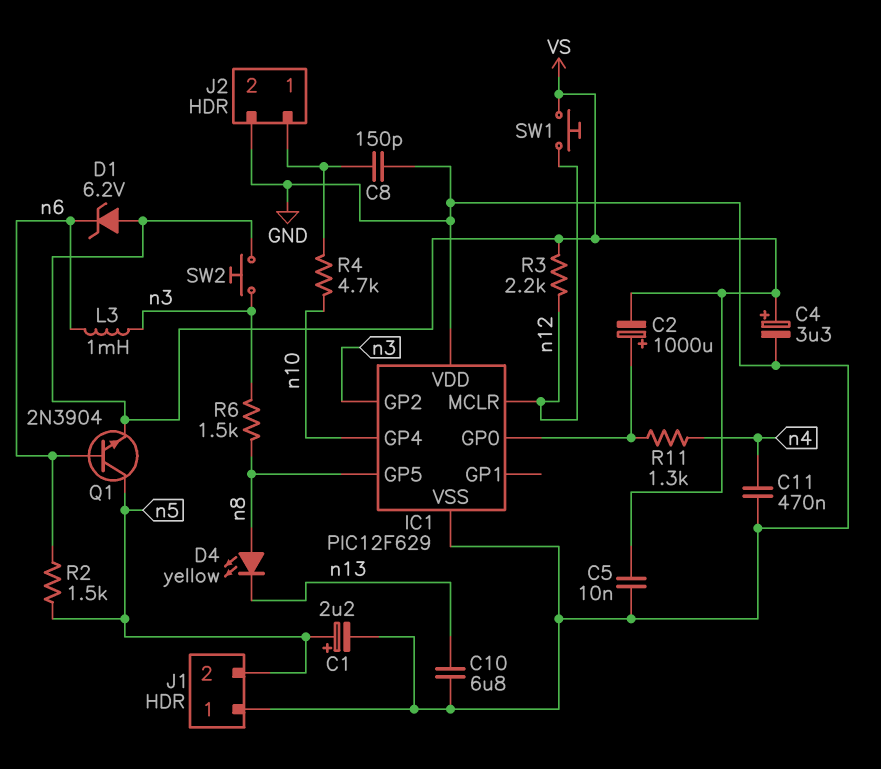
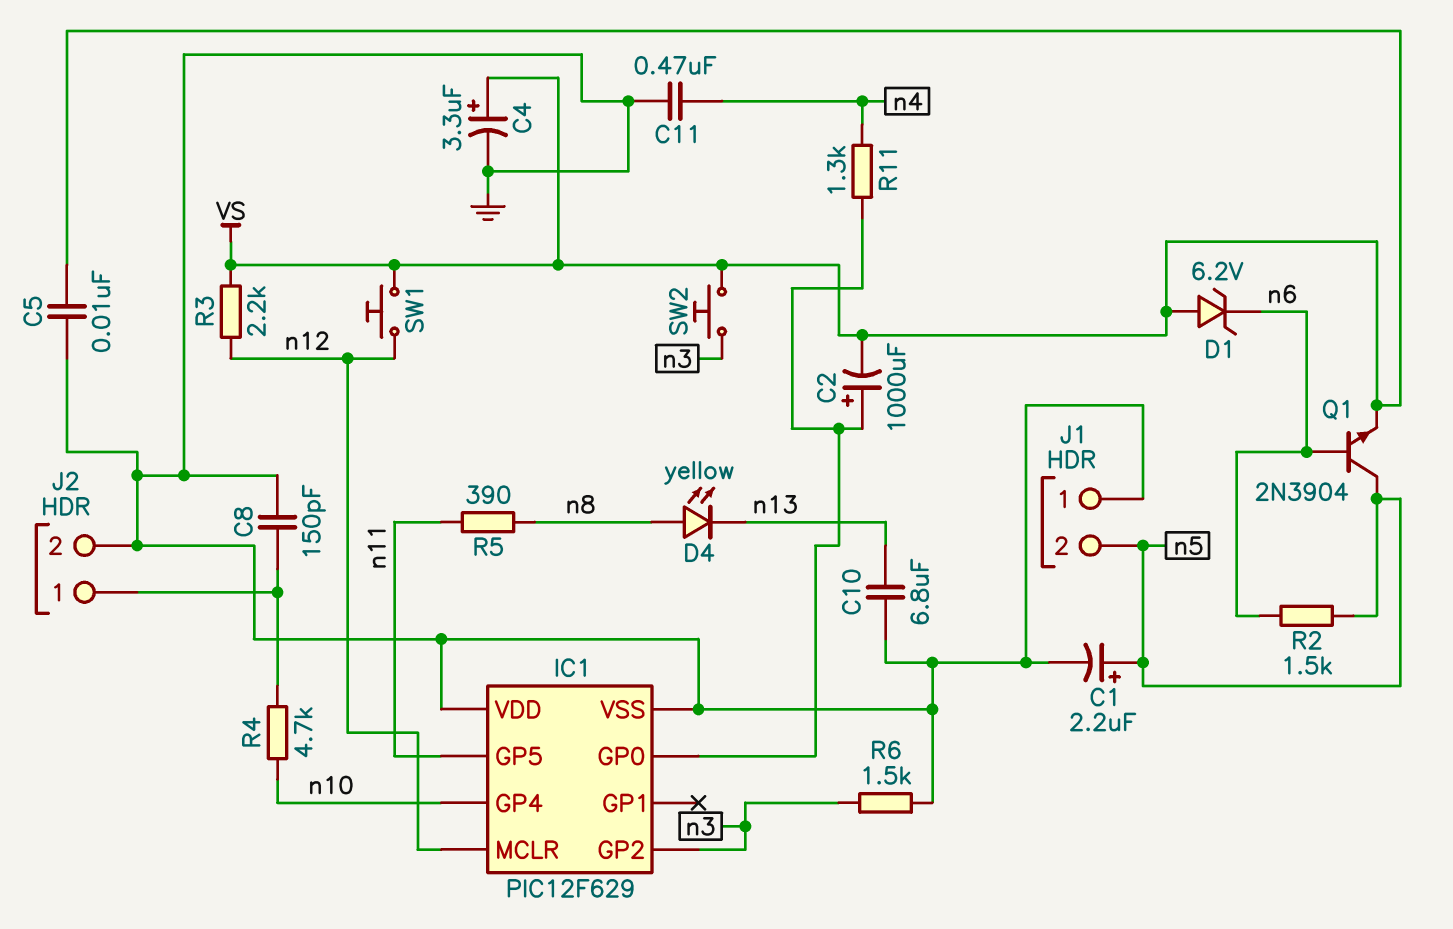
IC1 pin GP5: n8 -> n11
L3: 1mH (n3, n6) -> none
R5: none -> 390 (n8, n11)
R6: 1.5k (n3, n8) -> 1.5k (GND, n3)

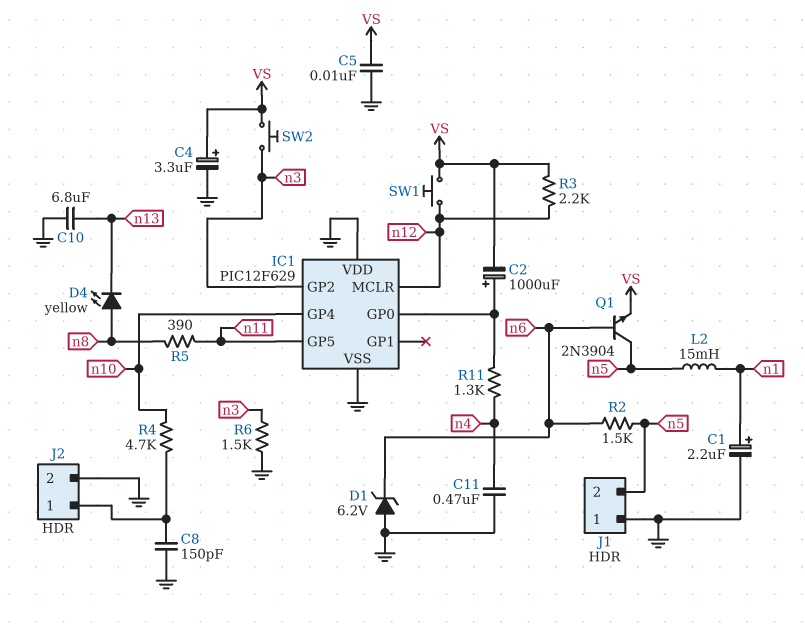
C1: 2.2uF (plus n5, minus GND) -> 2.2uF (plus n1, minus GND)
D1: zener 6.2V (A VS, K n6) -> zener 6.2V (A GND, K n6)
L2: none -> 15mH (n1, n5)

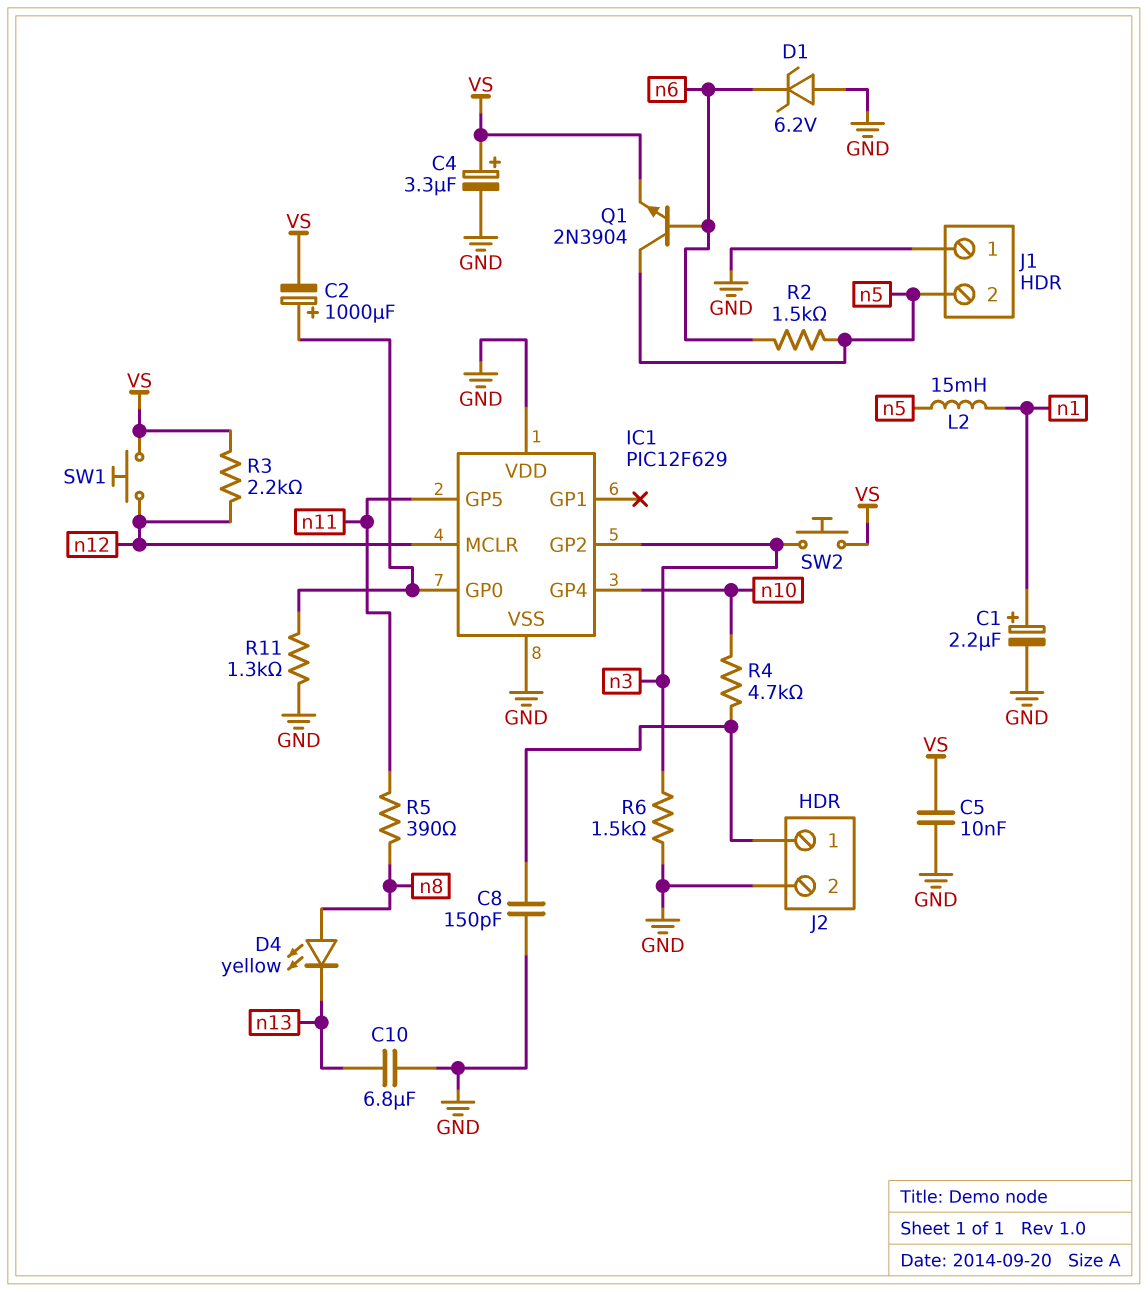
C11: 470nF (GND, n4) -> none
R11: 1.3k (IC1/GP0, n4) -> 1.3k (GND, IC1/GP0)

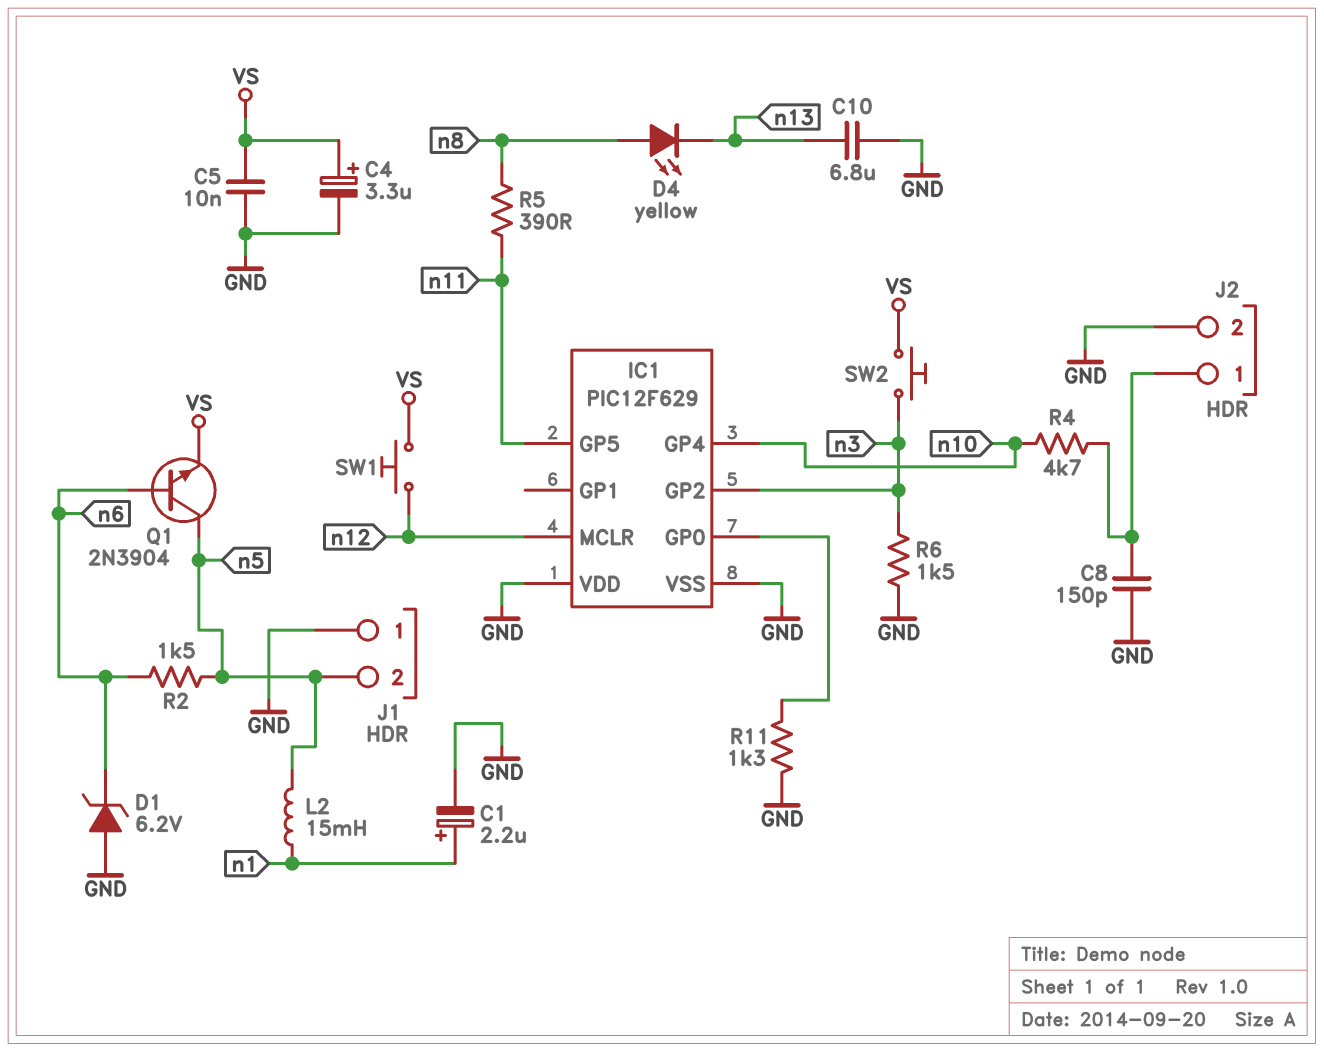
C2: 1000uF (plus IC1/GP0, minus VS) -> none
R3: 2.2k (VS, n12) -> none

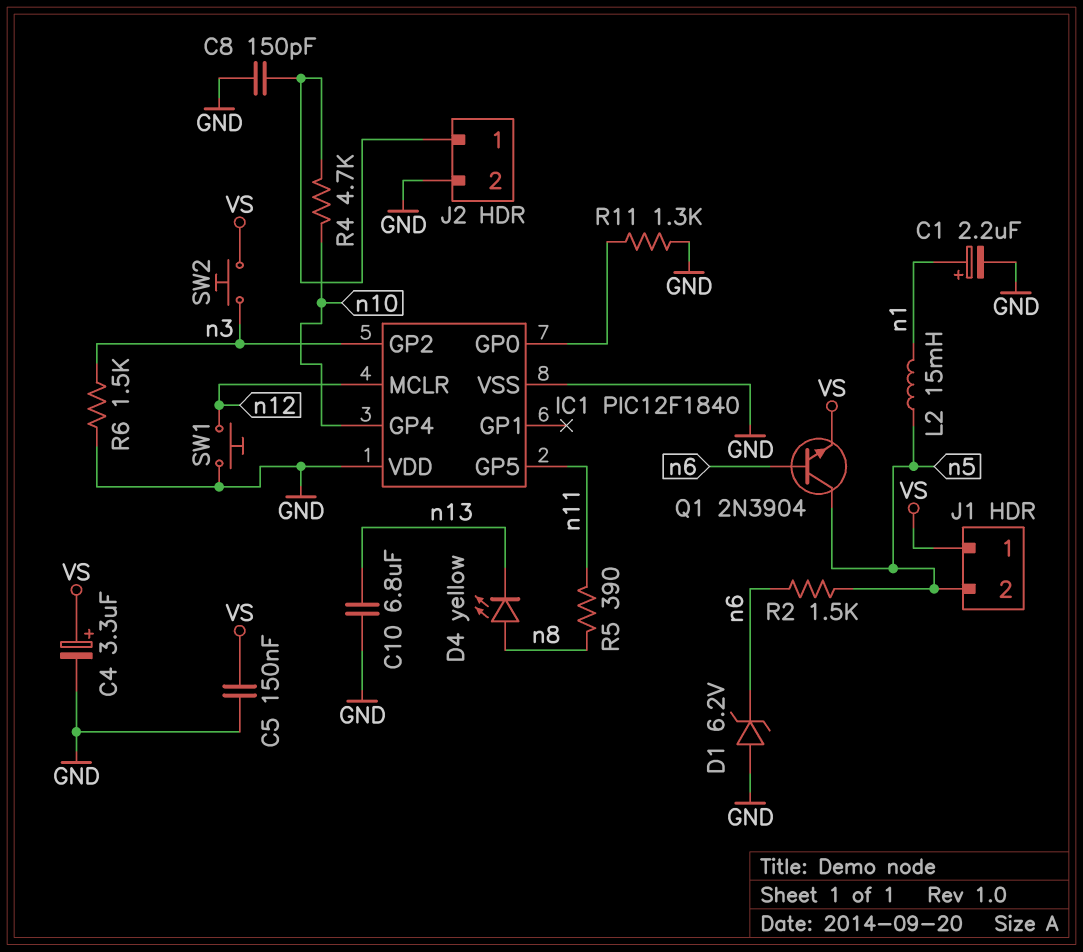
C5: 10nF (GND, VS) -> 150nF (GND, VS)
IC1: PIC12F629 -> PIC12F1840
J1 pin 1: GND -> VS
SW1: button (VS, n12) -> button (GND, n12)

